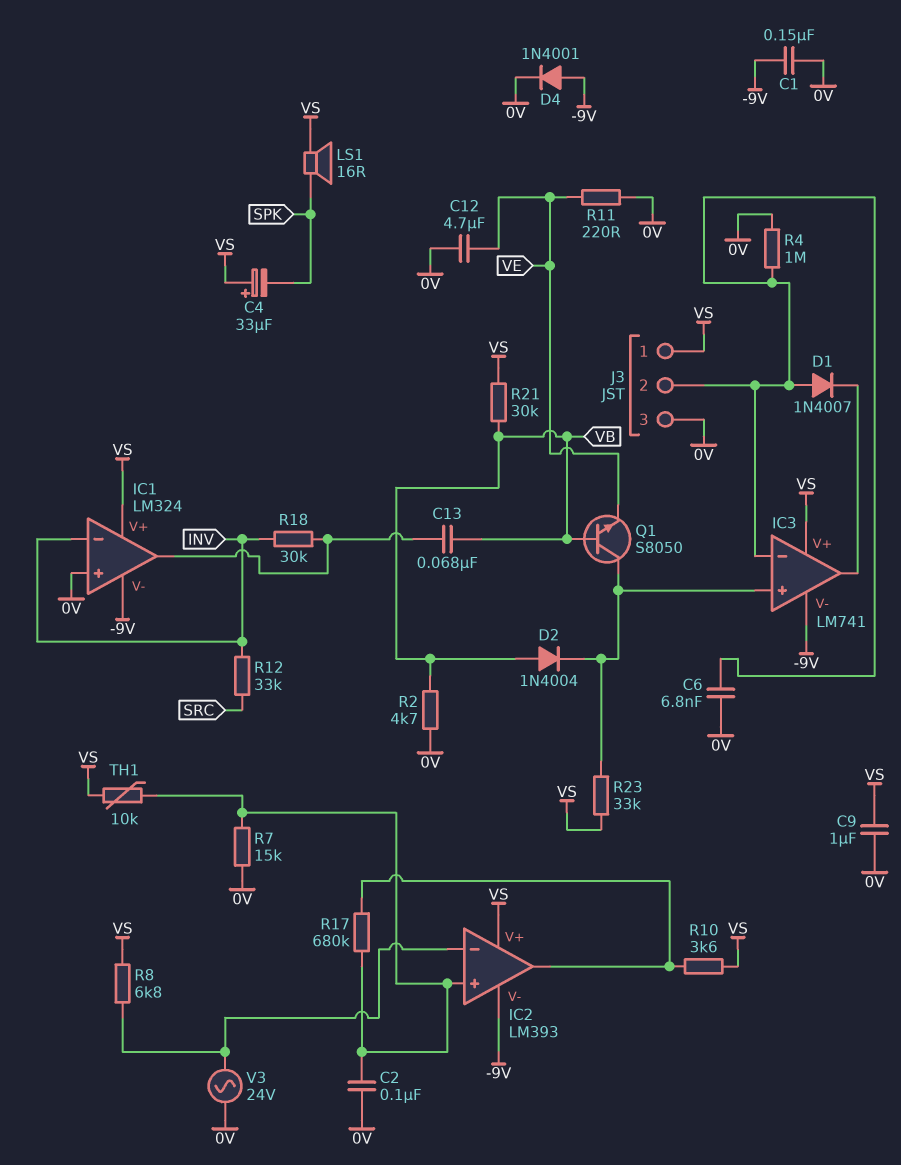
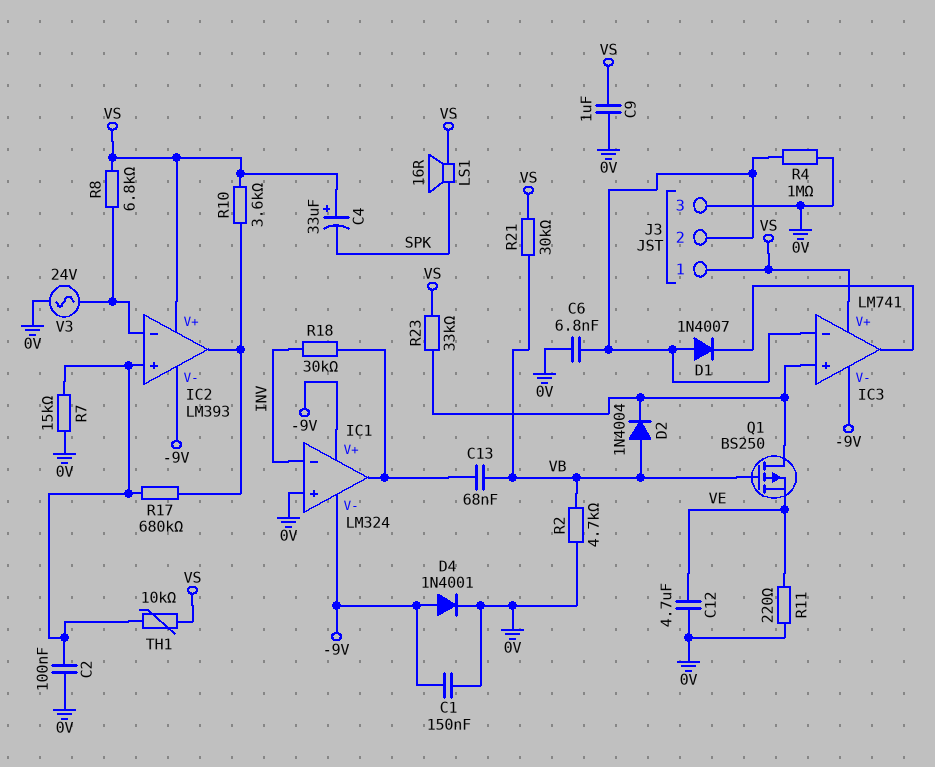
IC1 pin V+: VS -> -9V
Q1: NPN S8050 (B VB, C IC3/in+, E VE) -> PMOS BS250 (G VB, D IC3/in+, S VE)
R12: 33k (INV, SRC) -> none

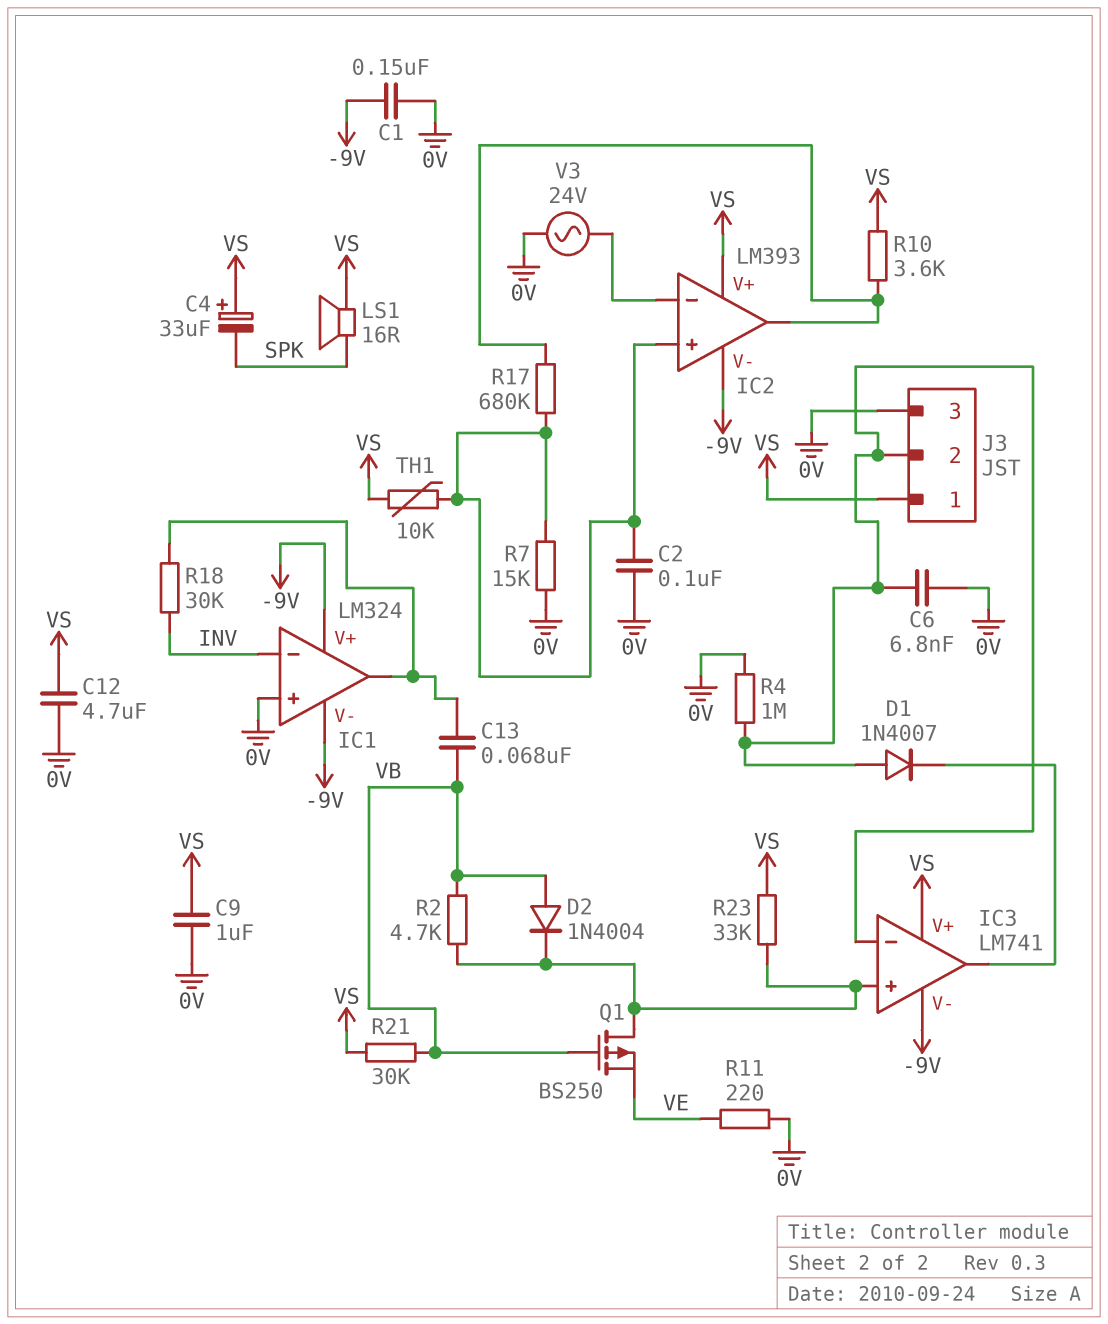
C12: 4.7uF (0V, VE) -> 4.7uF (0V, VS)
D4: diode 1N4001 (A -9V, K 0V) -> none
R2: 4.7k (0V, VB) -> 4.7k (IC3/in+, VB)
R8: 6.8k (IC2/in-, VS) -> none

